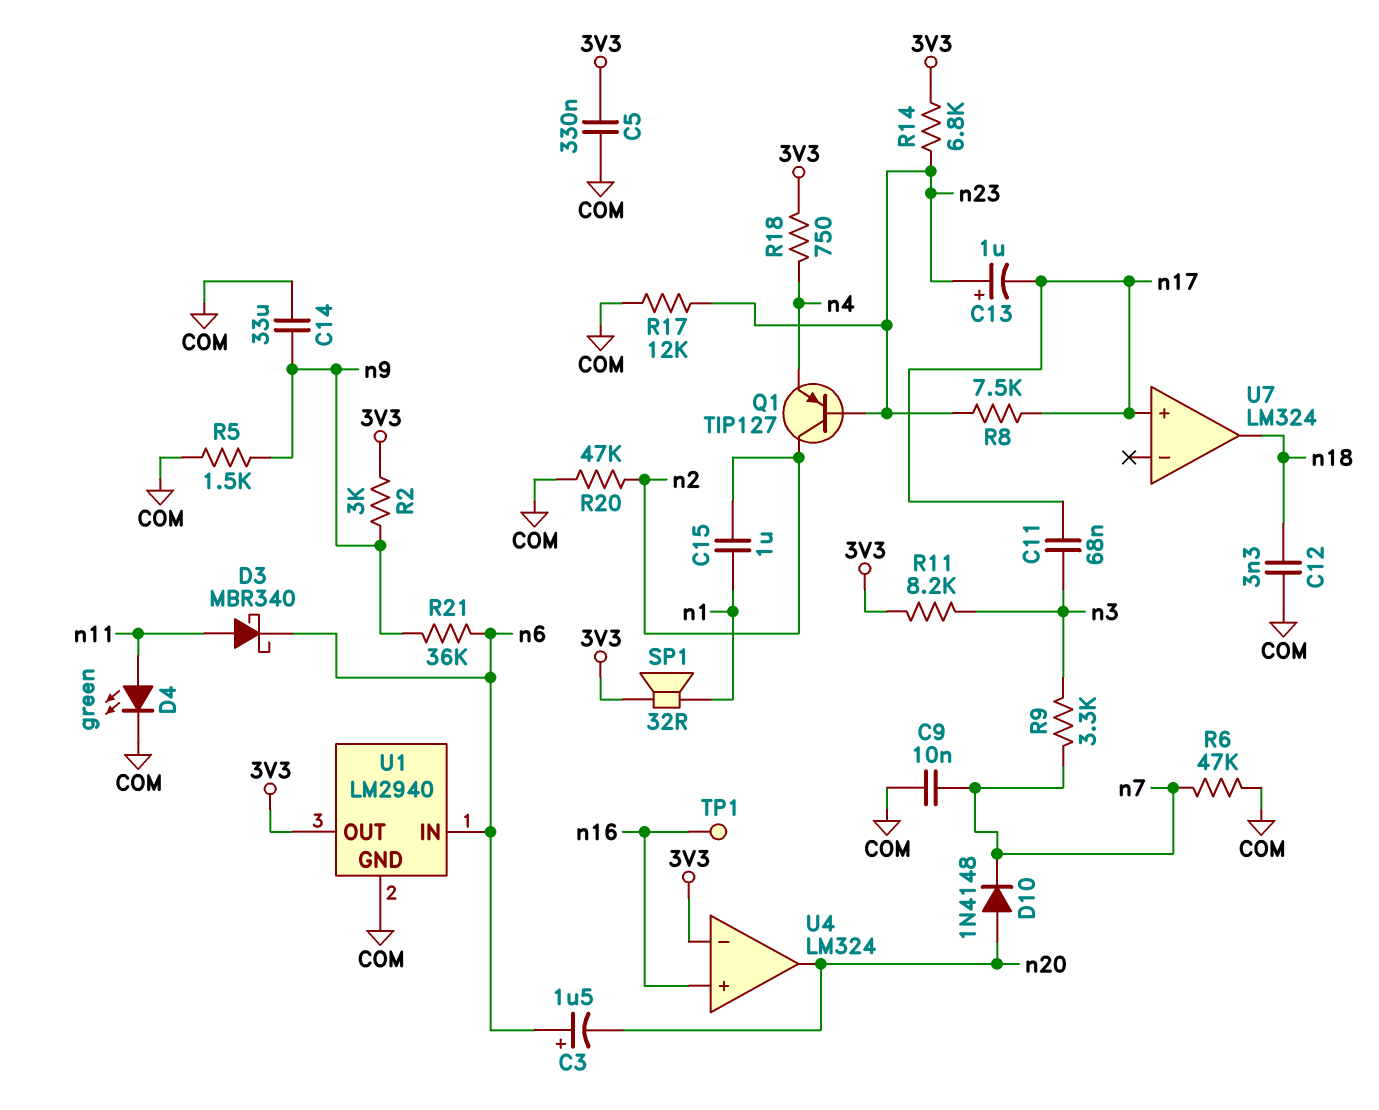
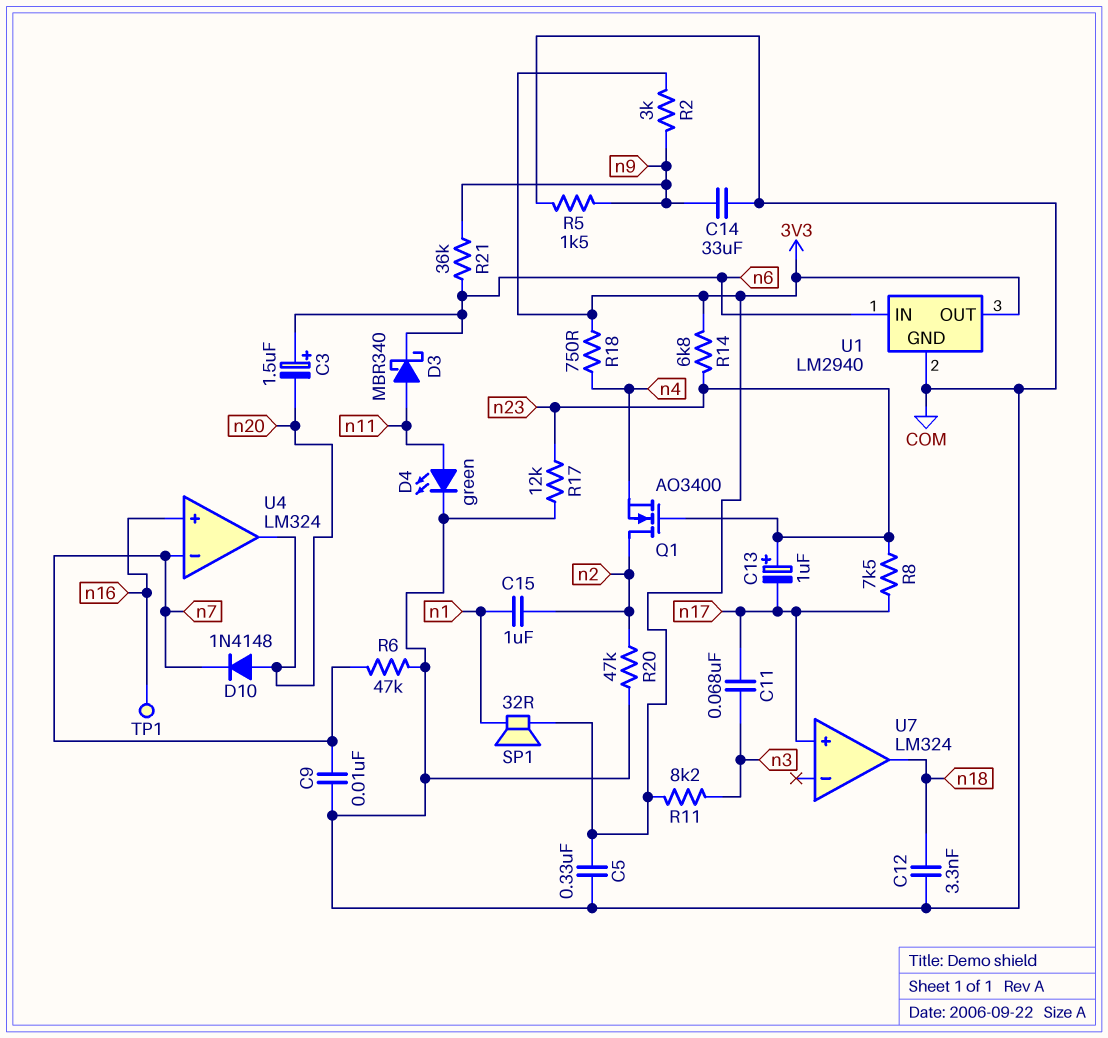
Q1: PNP TIP127 (B n23, C n2, E n4) -> NMOS AO3400 (G n23, D n2, S n4)
R9: 3.3k (n3, n7) -> none
U4 pin in-: 3V3 -> n7

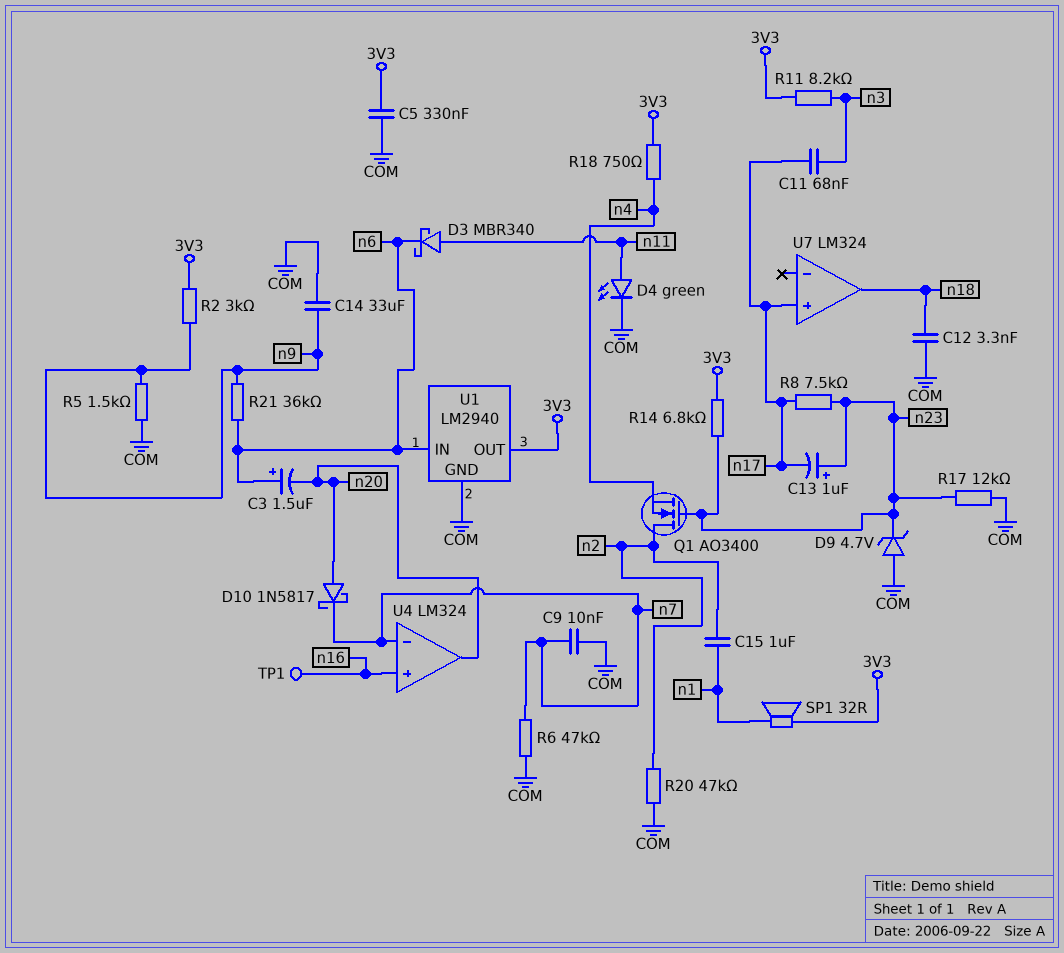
D9: none -> zener 4.7V (A COM, K n23)
D10: diode 1N4148 (A n20, K n7) -> schottky 1N5817 (A n20, K n7)

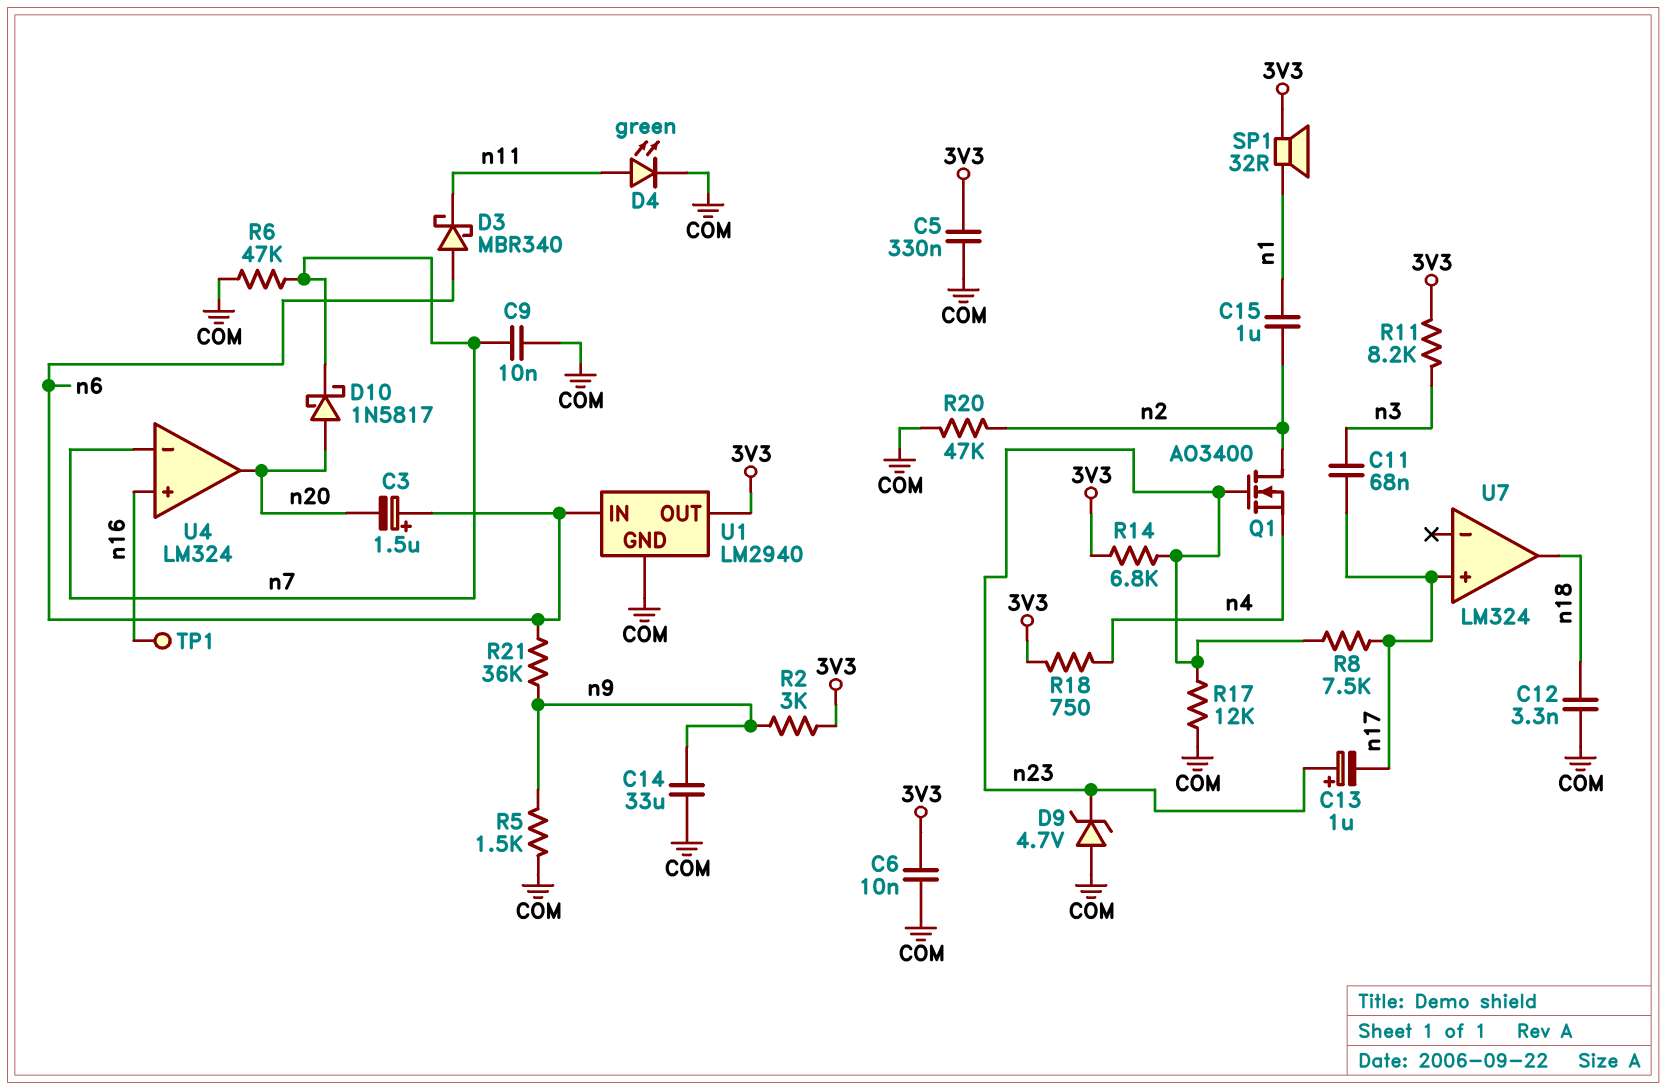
C6: none -> 10nF (3V3, COM)
D3: schottky MBR340 (A n11, K n6) -> schottky MBR340 (A n6, K n11)

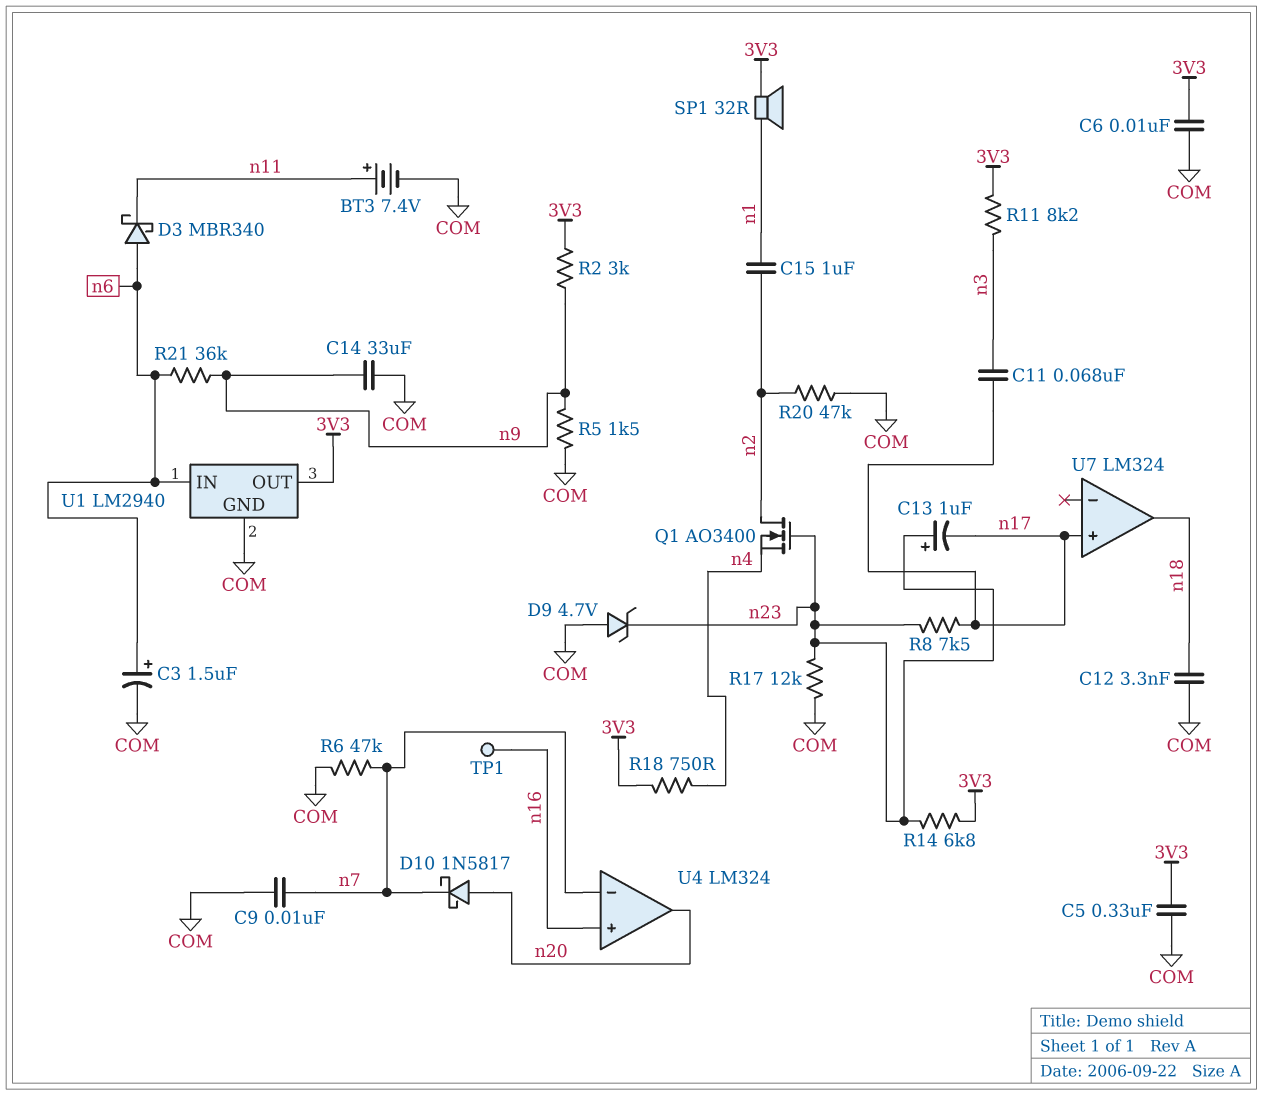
BT3: none -> 7.4V (plus n11, minus COM)
C3: 1.5uF (plus n6, minus n20) -> 1.5uF (plus n6, minus COM)
D4: LED green (A n11, K COM) -> none

